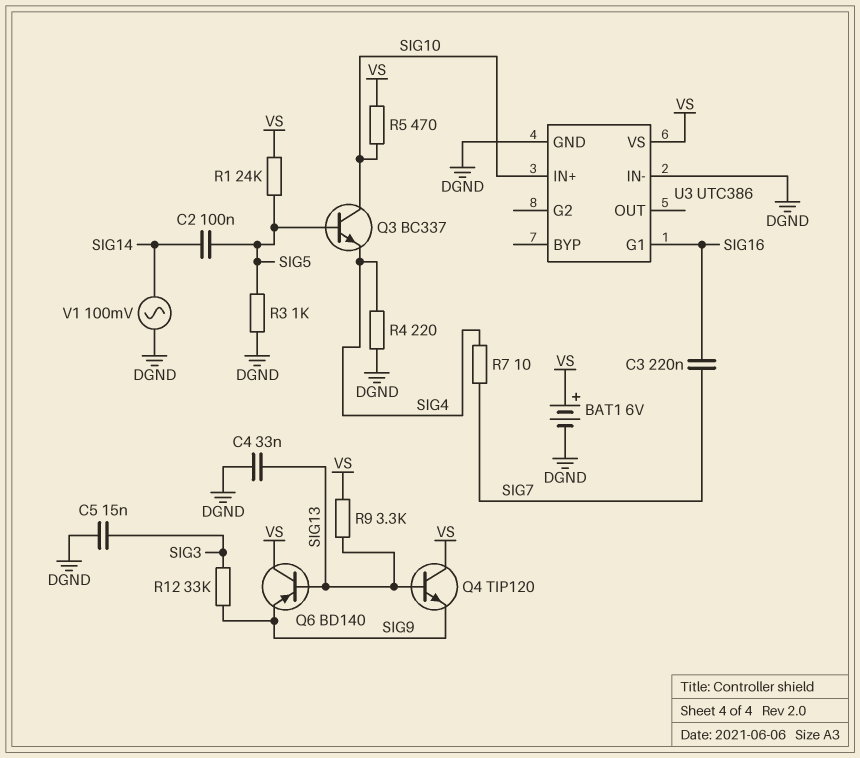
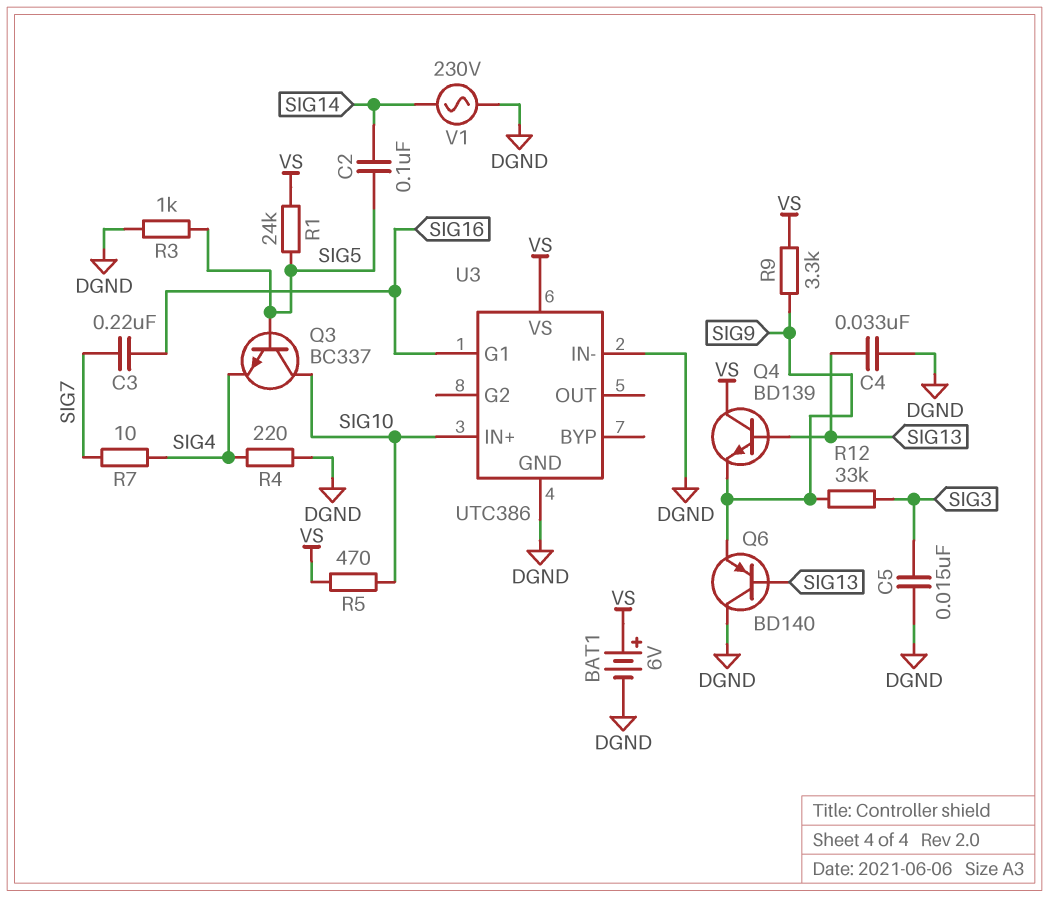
Q4: NPN TIP120 (B SIG13, C VS, E SIG9) -> NPN BD139 (B SIG13, C VS, E SIG9)
Q6: PNP BD140 (B SIG13, C VS, E SIG9) -> PNP BD140 (B SIG13, C DGND, E SIG9)
R9: 3.3k (SIG13, VS) -> 3.3k (SIG9, VS)
V1: AC 100mV (DGND, SIG14) -> AC 230V (DGND, SIG14)

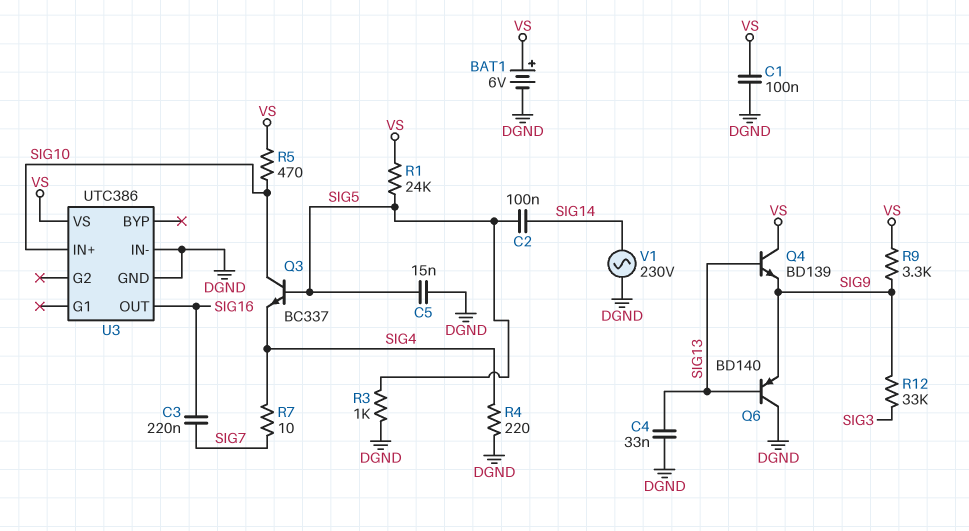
C1: none -> 100nF (DGND, VS)
C5: 15nF (DGND, SIG3) -> 15nF (DGND, SIG5)
U3 pin G1: SIG16 -> none
U3 pin OUT: none -> SIG16

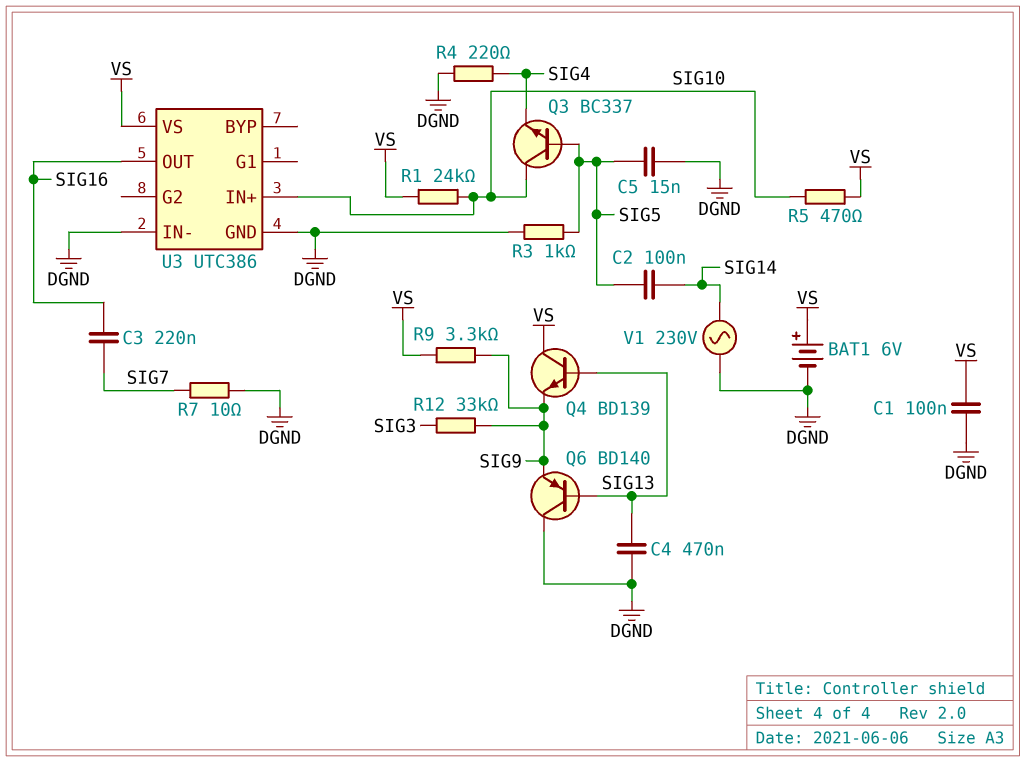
C4: 33nF (DGND, SIG13) -> 470nF (DGND, SIG13)
R1: 24k (SIG5, VS) -> 24k (SIG10, VS)
R7: 10 (SIG4, SIG7) -> 10 (DGND, SIG7)

